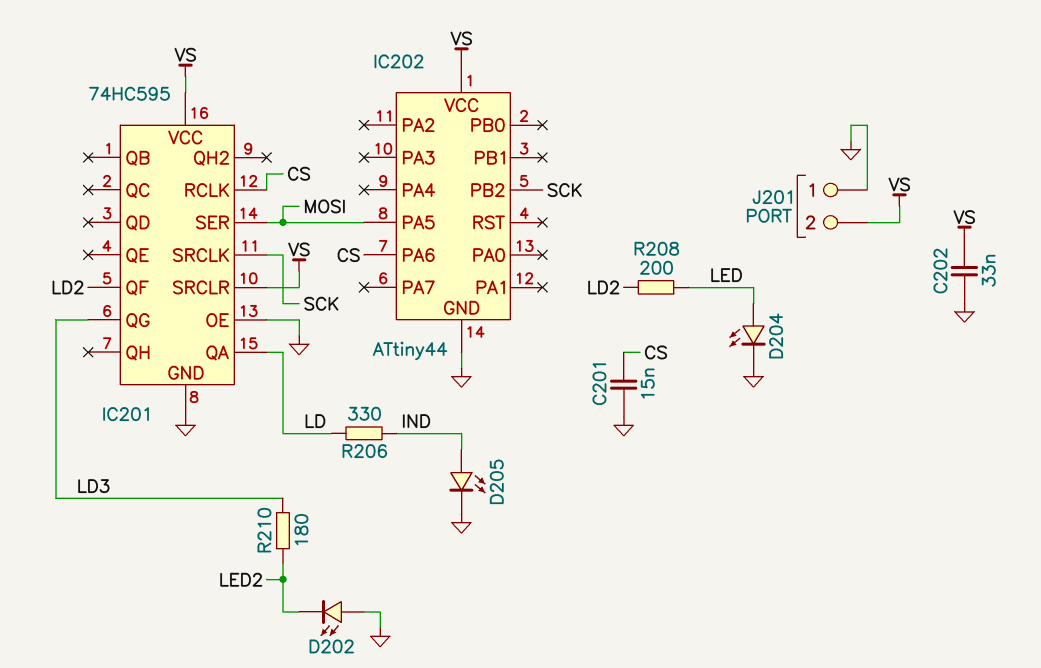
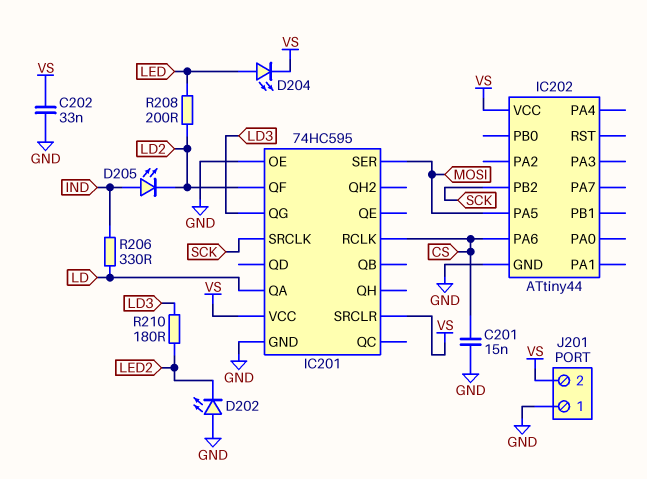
D204: LED (A LED, K GND) -> LED (A LED, K VS)
D205: LED (A IND, K GND) -> LED (A IND, K LD2)

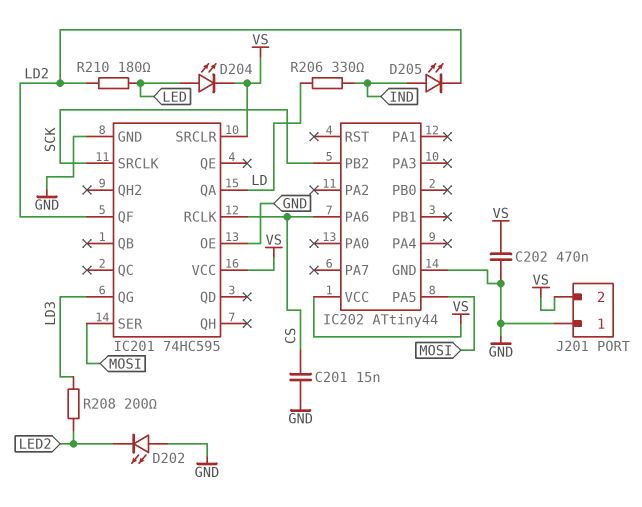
C202: 33nF (GND, VS) -> 470nF (GND, VS)
R208: 200 (LD2, LED) -> 200 (LD3, LED2)
R210: 180 (LD3, LED2) -> 180 (LD2, LED)

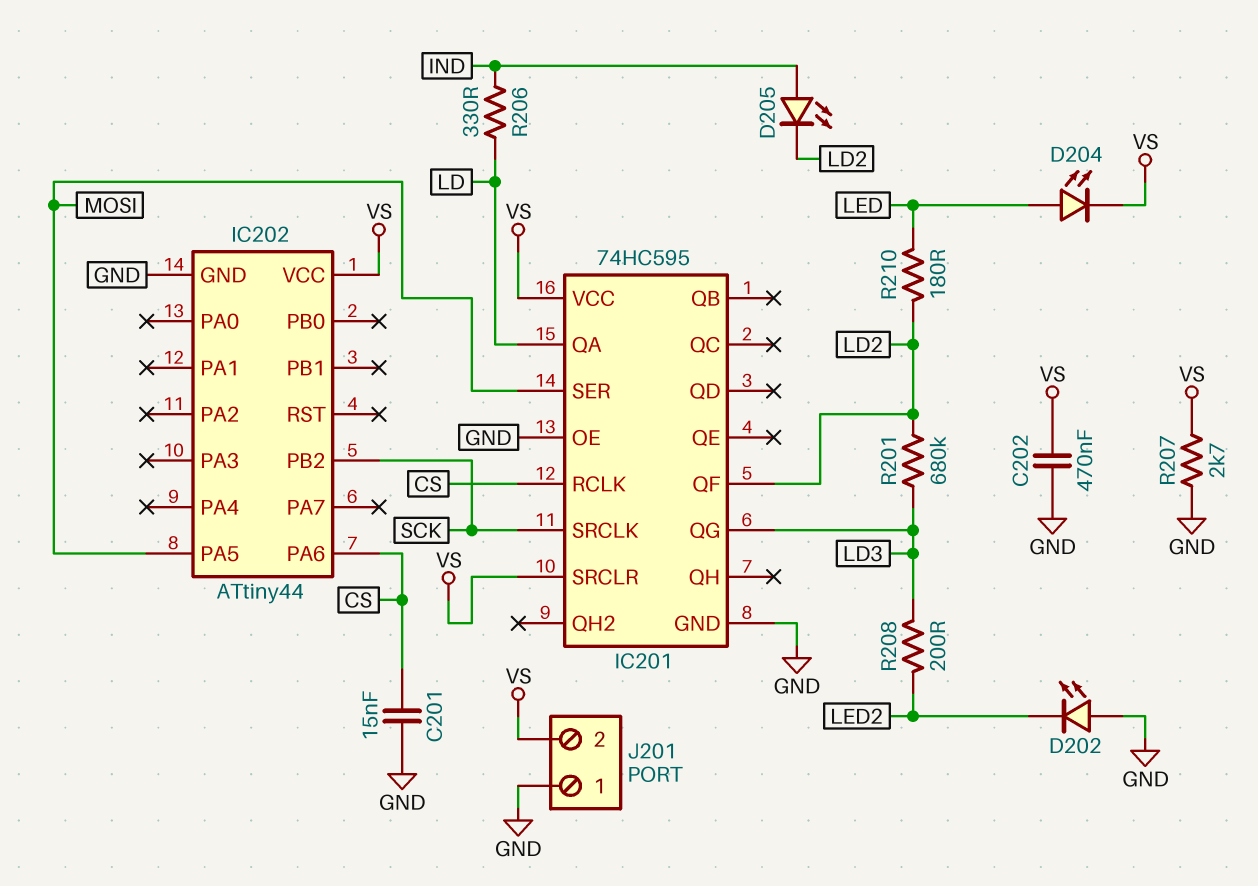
R201: none -> 680k (LD2, LD3)
R207: none -> 2.7k (GND, VS)

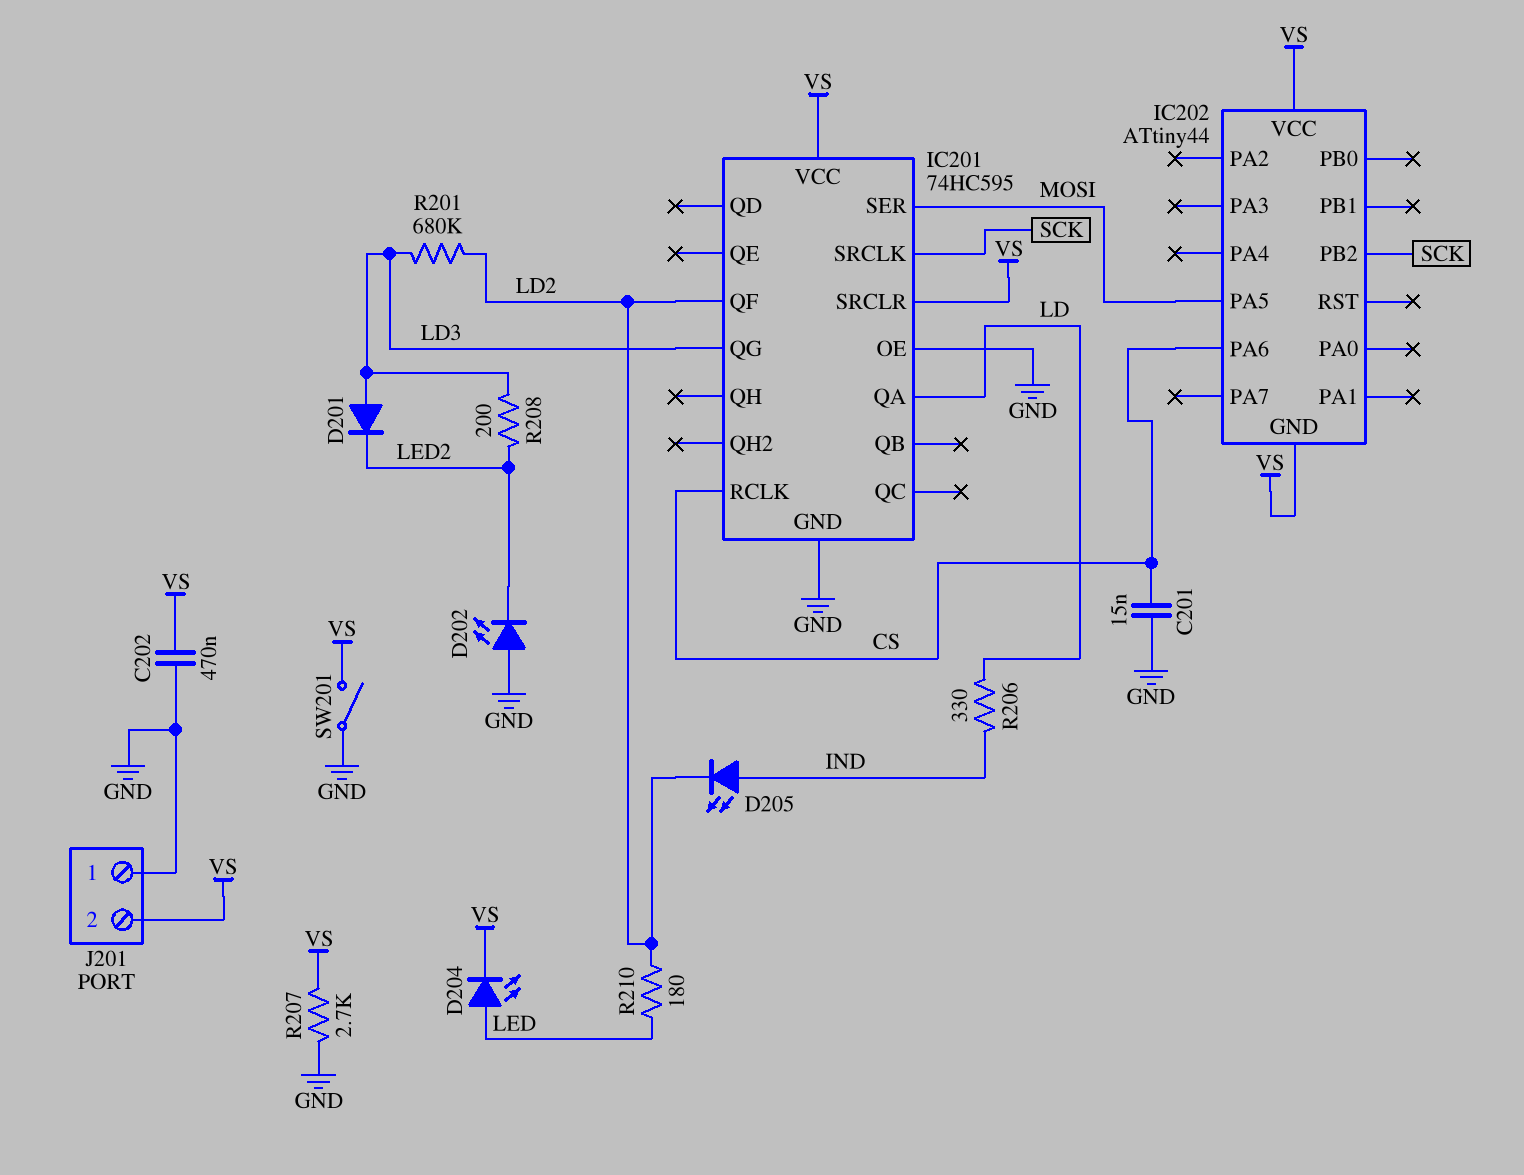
D201: none -> diode (A LD3, K LED2)
IC202 pin GND: GND -> VS
SW201: none -> switch (GND, VS)

